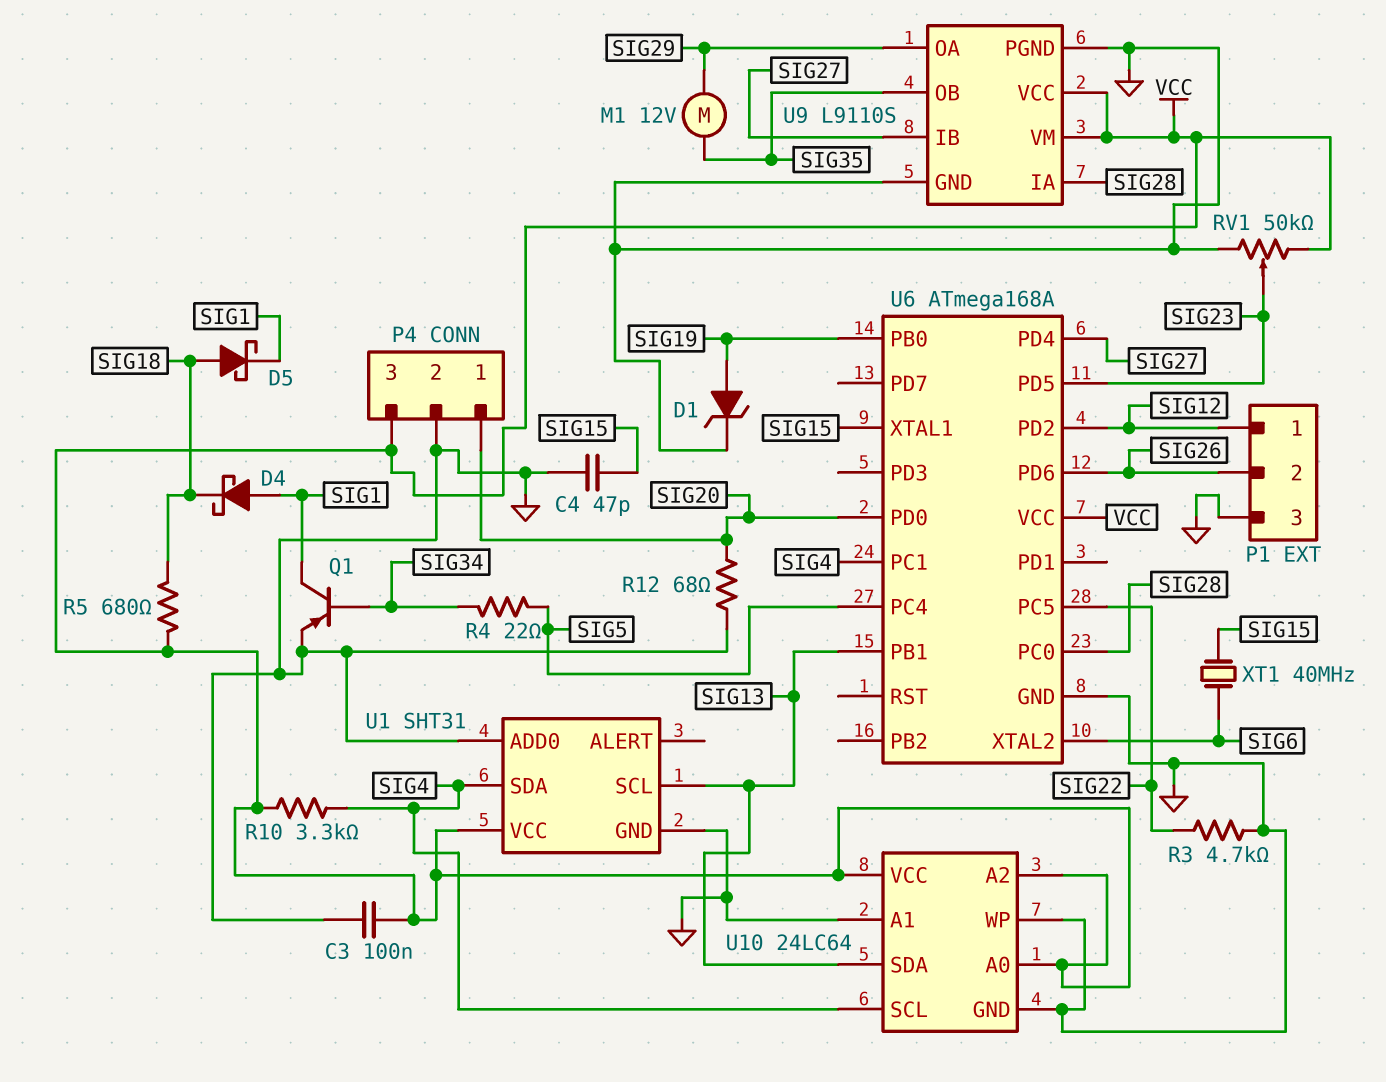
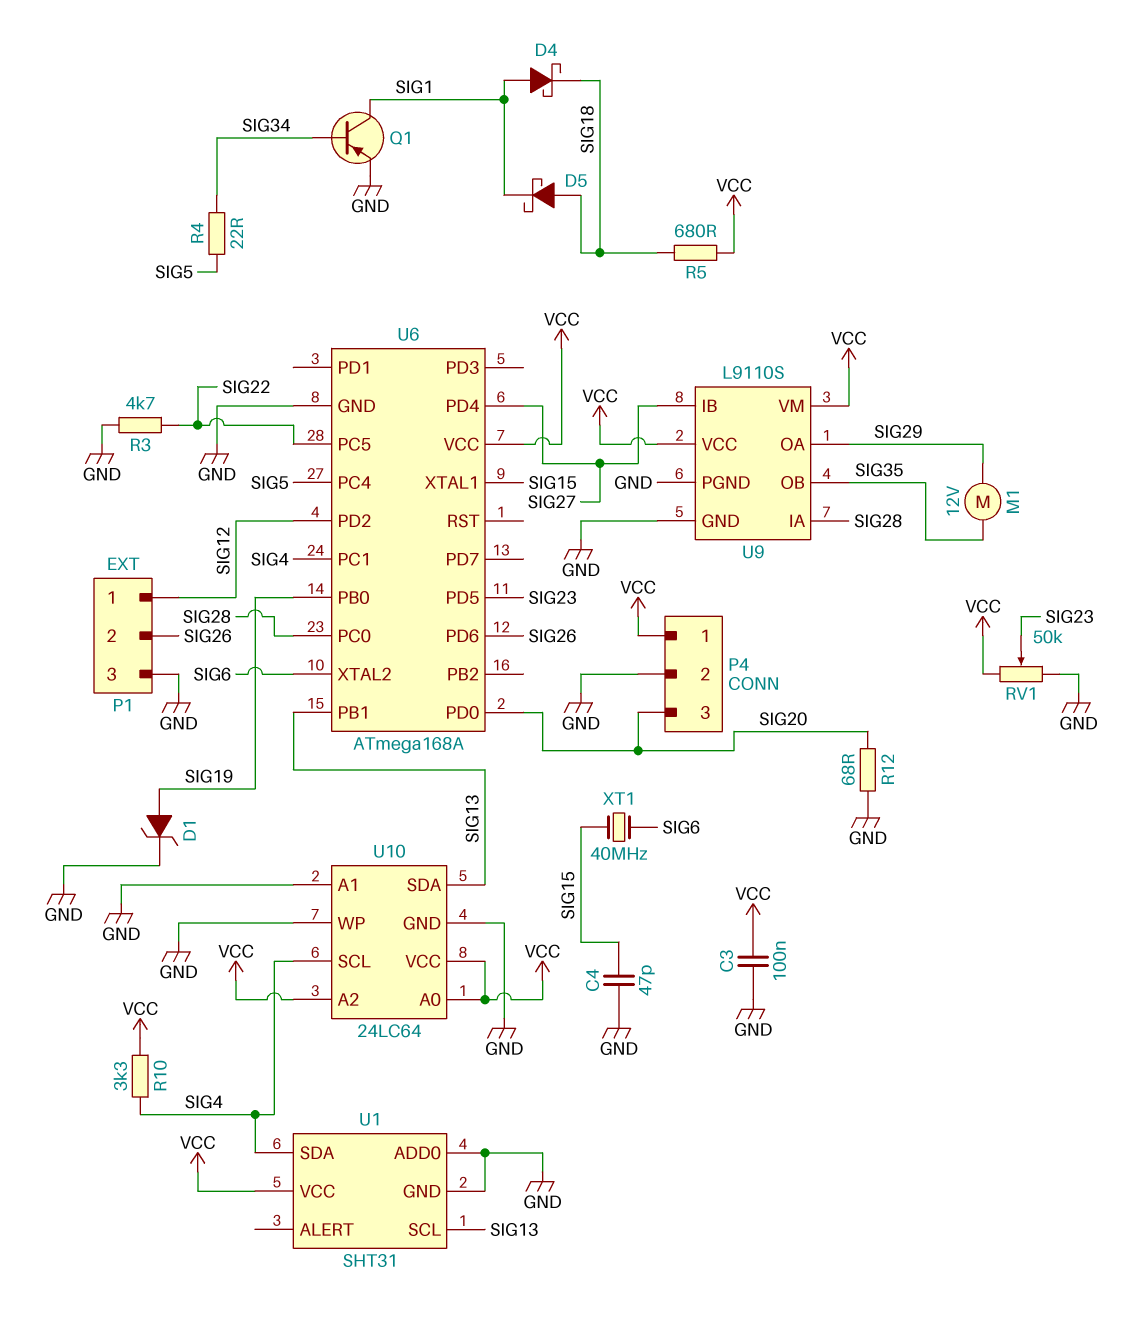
P4 pin 1: SIG20 -> VCC
P4 pin 3: VCC -> SIG20

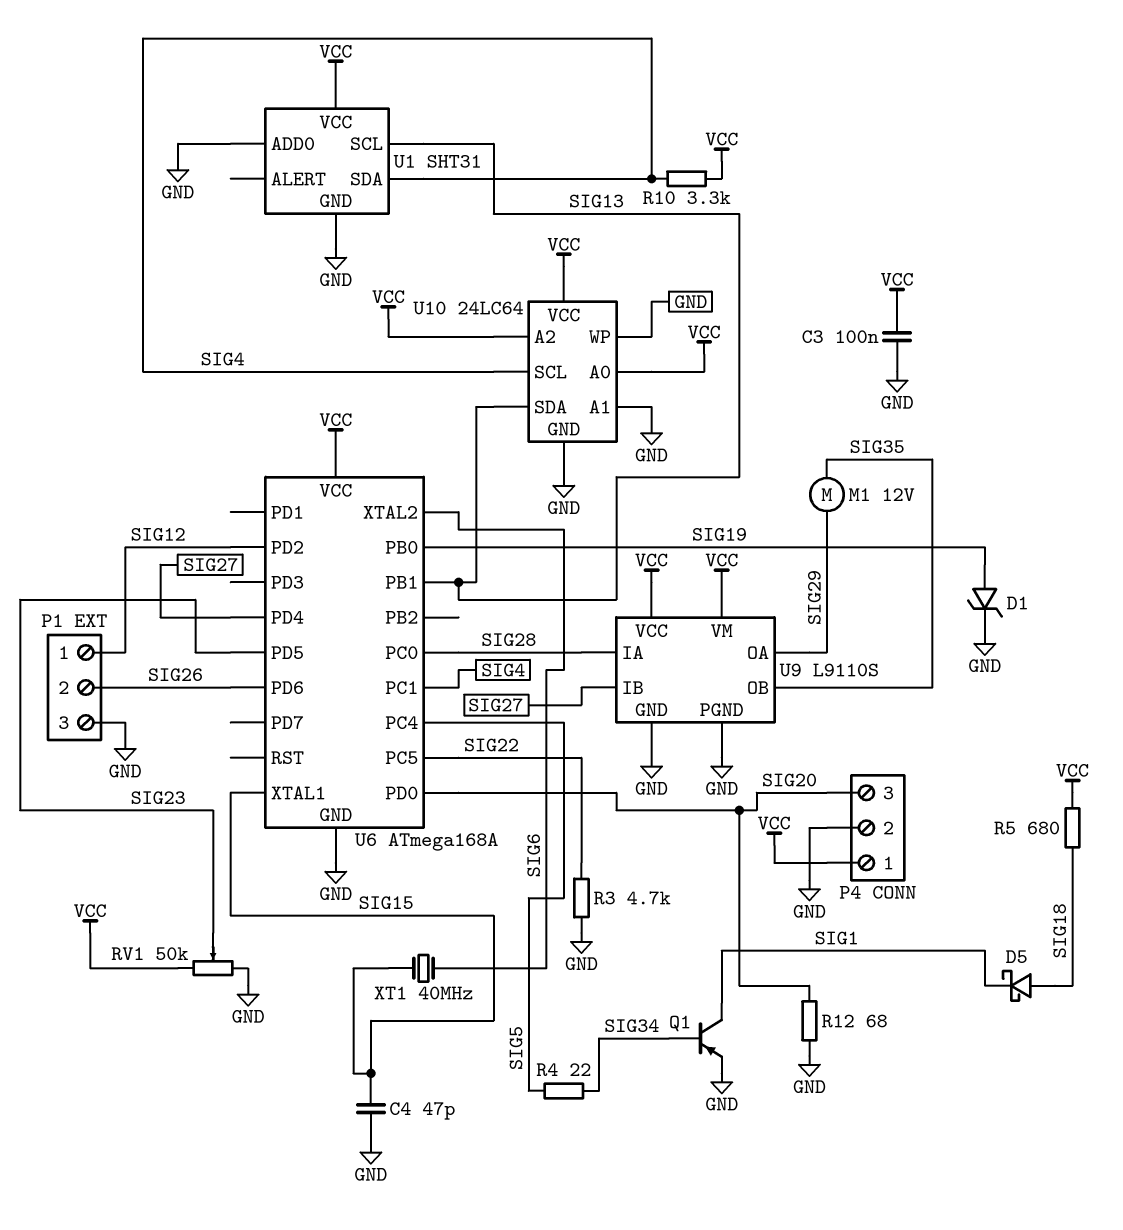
D4: schottky (A SIG1, K SIG18) -> none

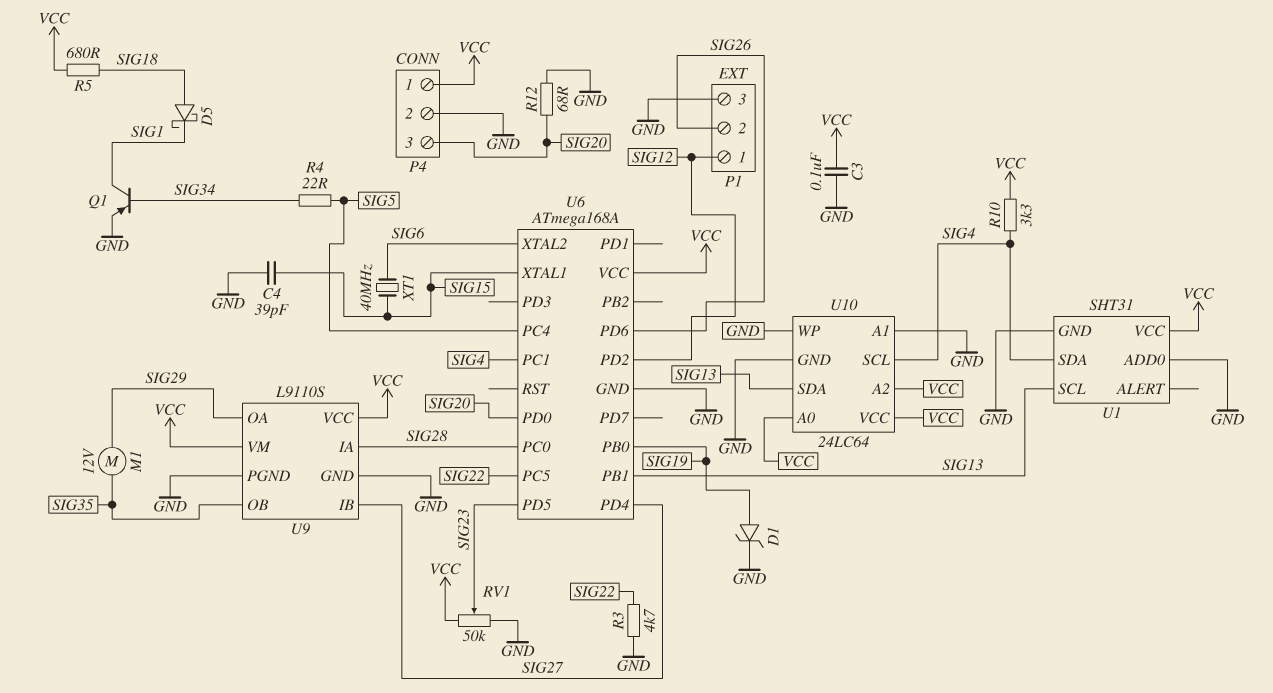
C4: 47pF (GND, SIG15) -> 39pF (GND, SIG15)

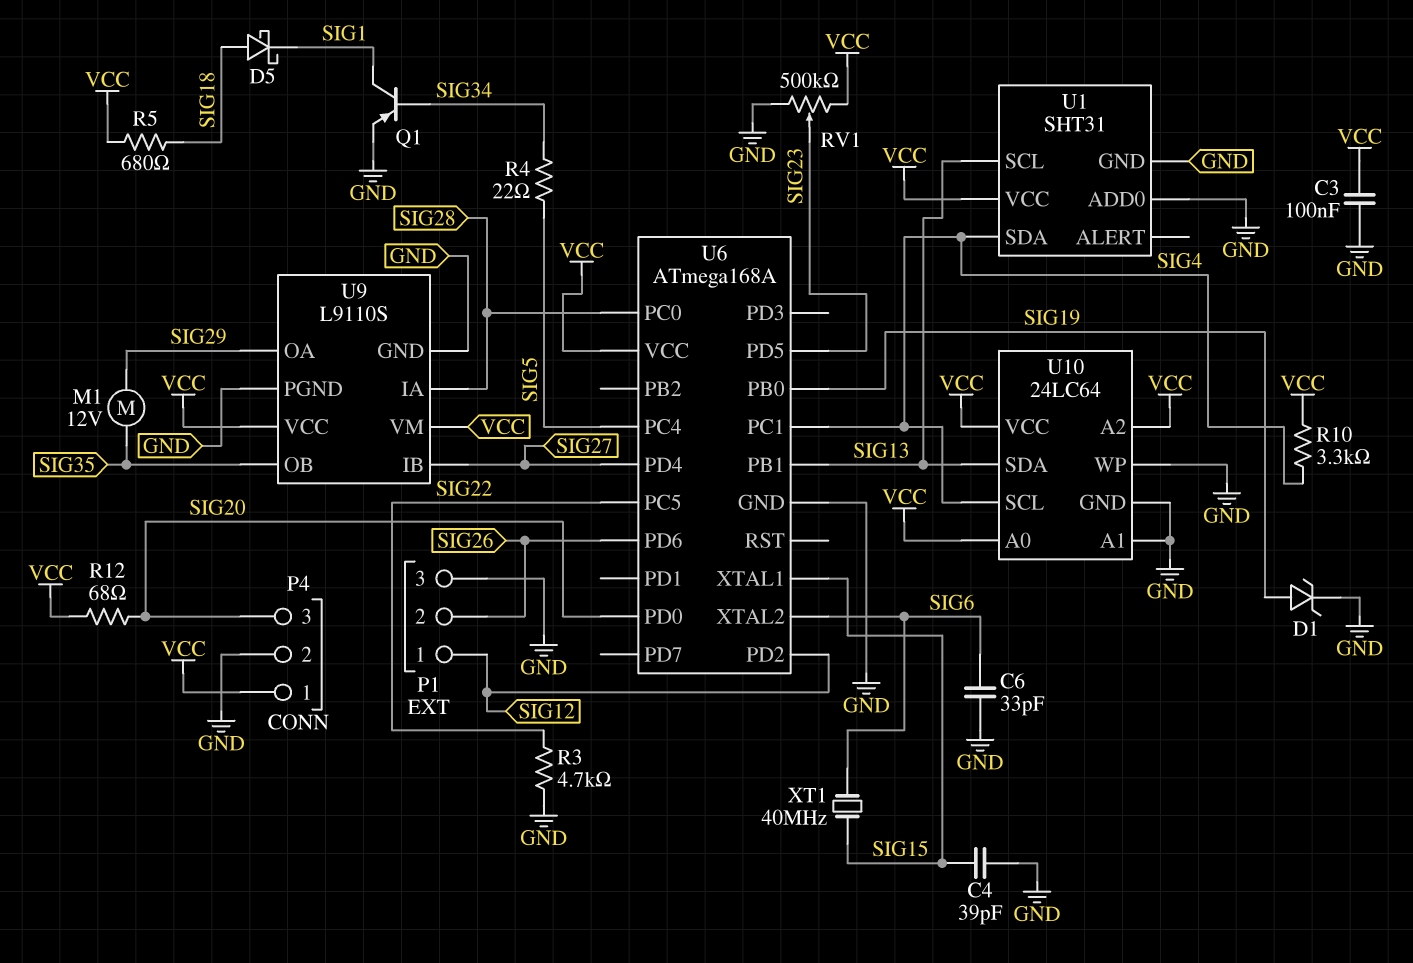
C6: none -> 33pF (GND, SIG6)
R12: 68 (GND, SIG20) -> 68 (SIG20, VCC)
RV1: 50k (GND, VCC, wiper SIG23) -> 500k (GND, VCC, wiper SIG23)

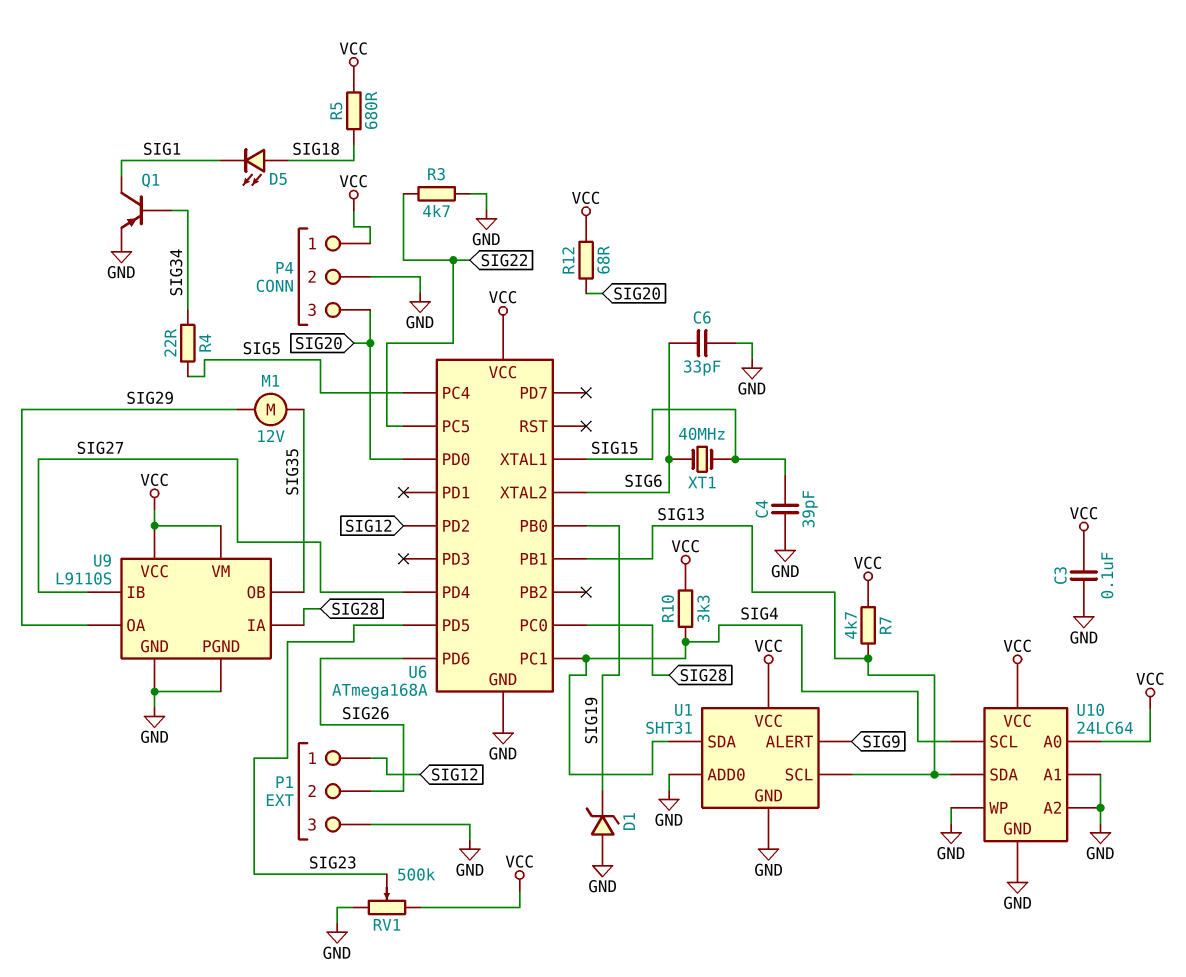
D1: zener (A SIG19, K GND) -> zener (A GND, K SIG19)
D5: schottky (A SIG18, K SIG1) -> LED (A SIG18, K SIG1)
R7: none -> 4.7k (SIG13, VCC)
U1 pin ALERT: none -> SIG9
U10 pin A2: VCC -> GND

